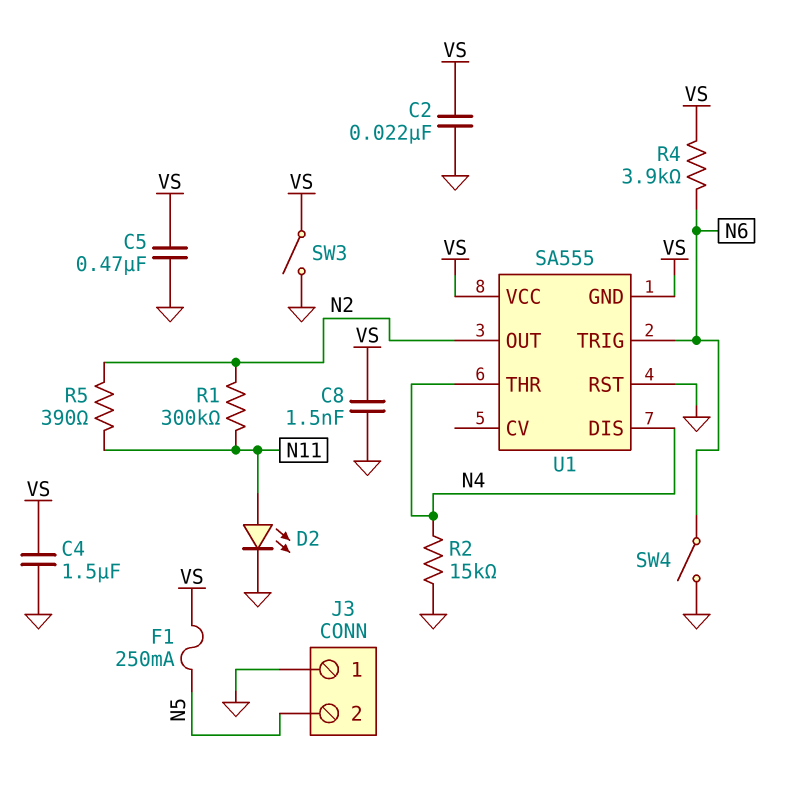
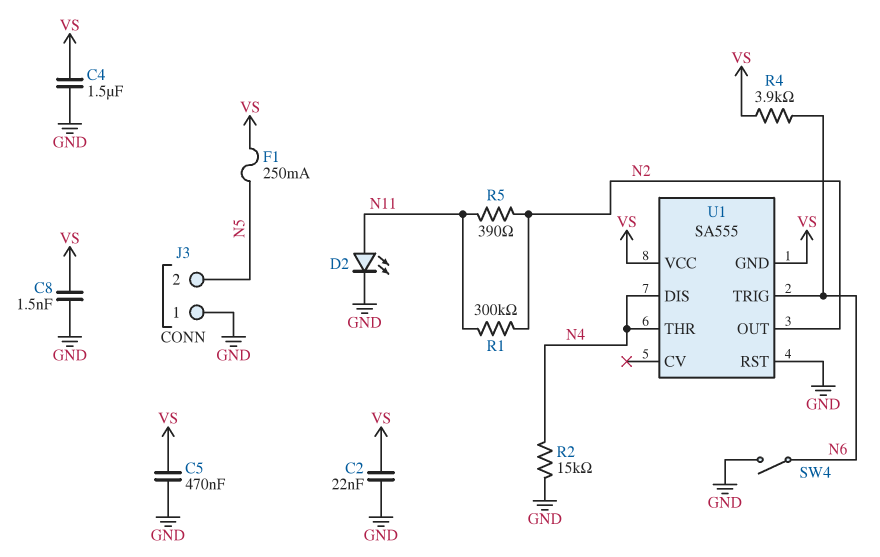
SW3: switch (GND, VS) -> none

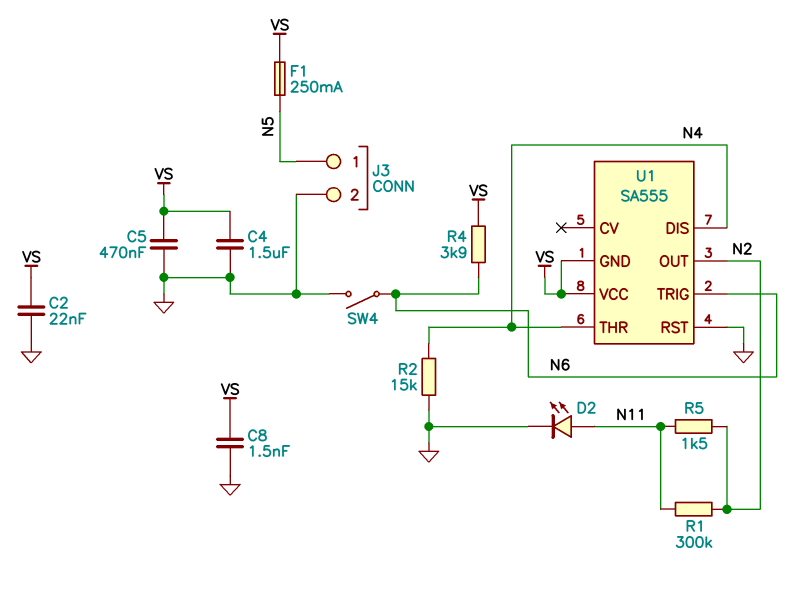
J3 pin 1: GND -> N5
J3 pin 2: N5 -> GND
R5: 390 (N2, N11) -> 1.5k (N2, N11)

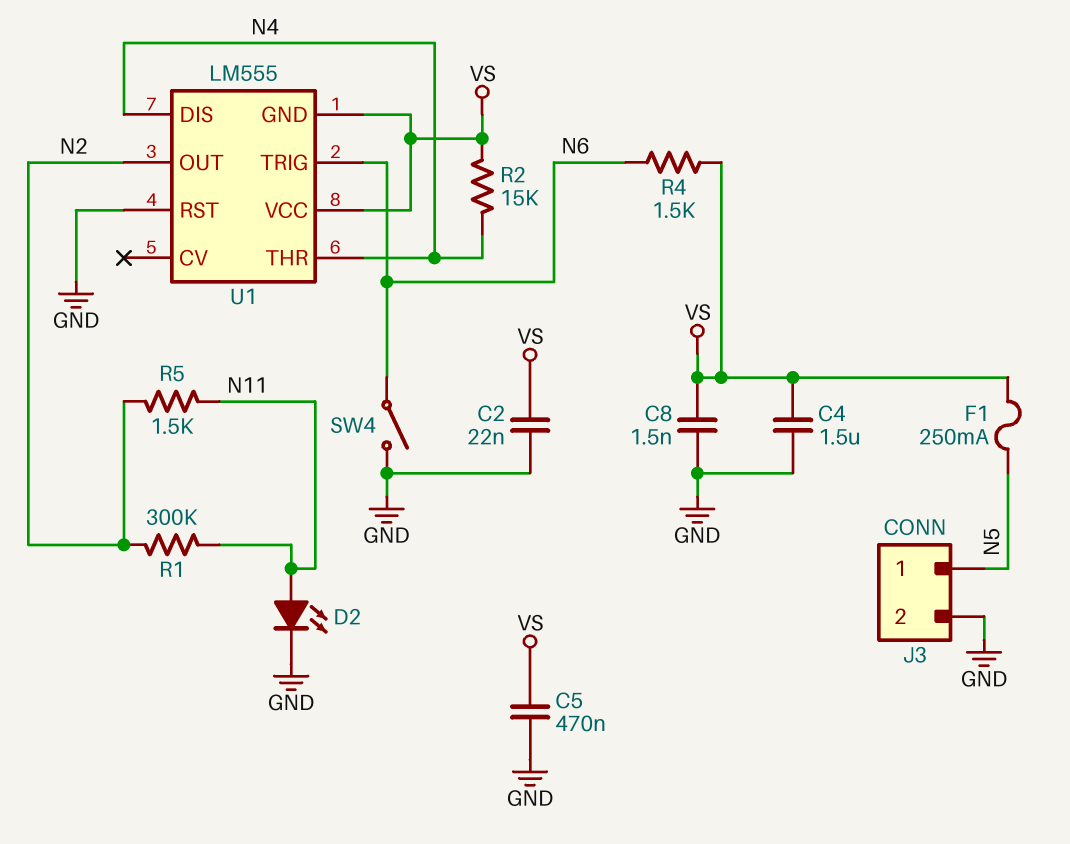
R2: 15k (GND, N4) -> 15k (N4, VS)
R4: 3.9k (N6, VS) -> 1.5k (N6, VS)
U1: SA555 -> LM555

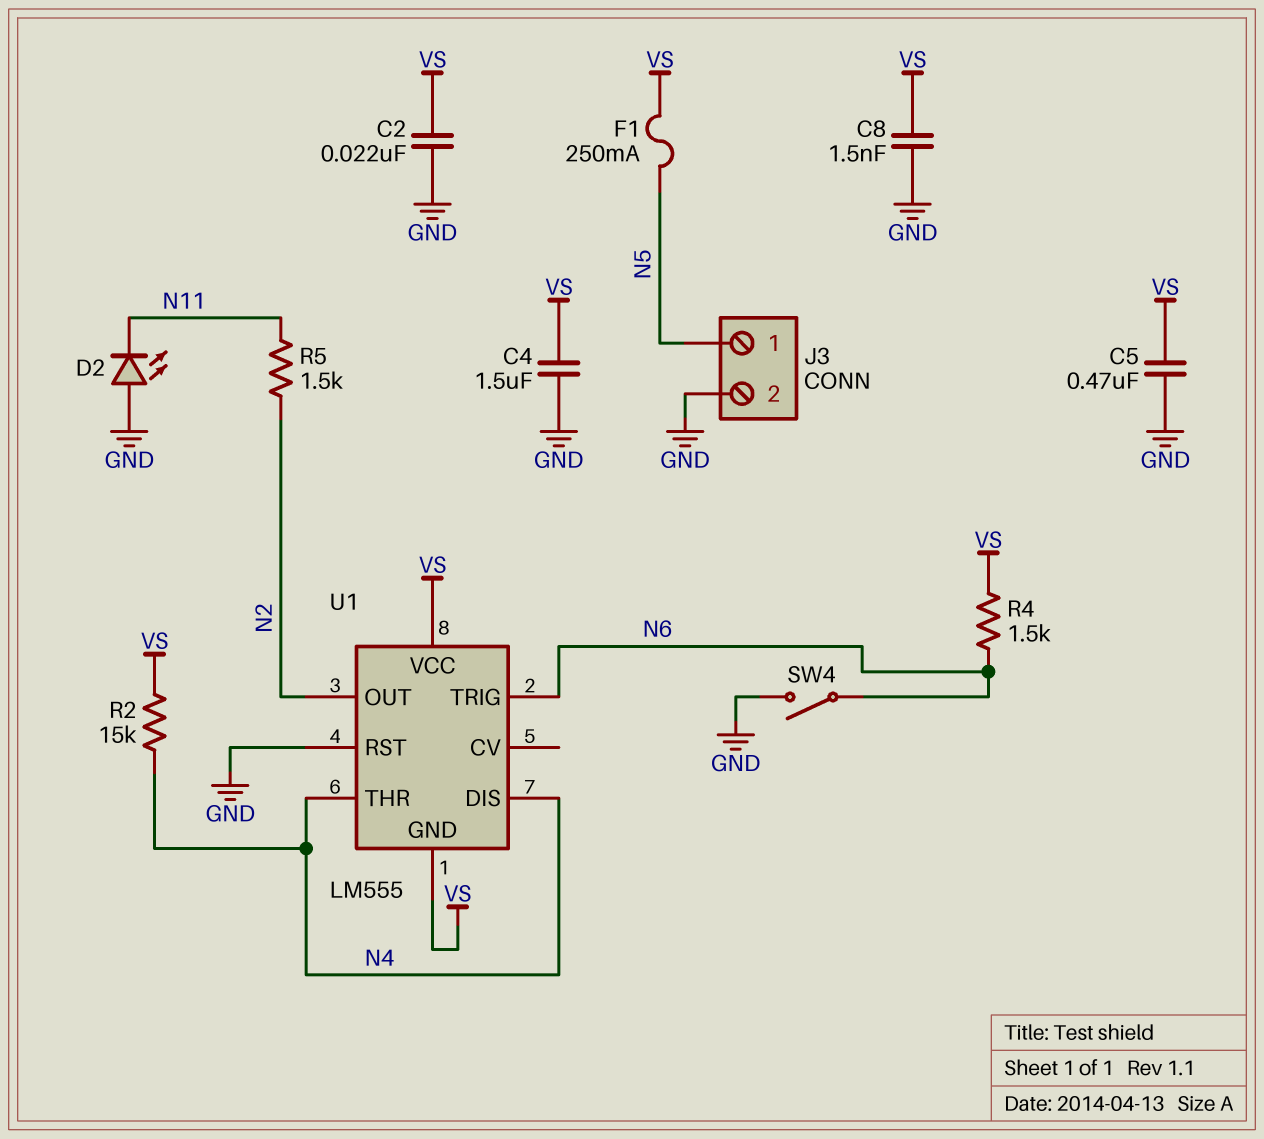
D2: LED (A N11, K GND) -> LED (A GND, K N11)
R1: 300k (N2, N11) -> none

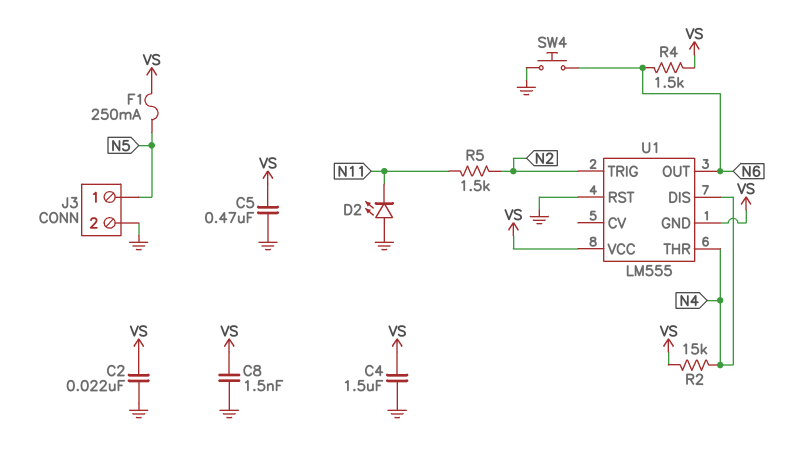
SW4: switch (GND, N6) -> button (GND, N6)
U1 pin OUT: N2 -> N6
U1 pin TRIG: N6 -> N2

